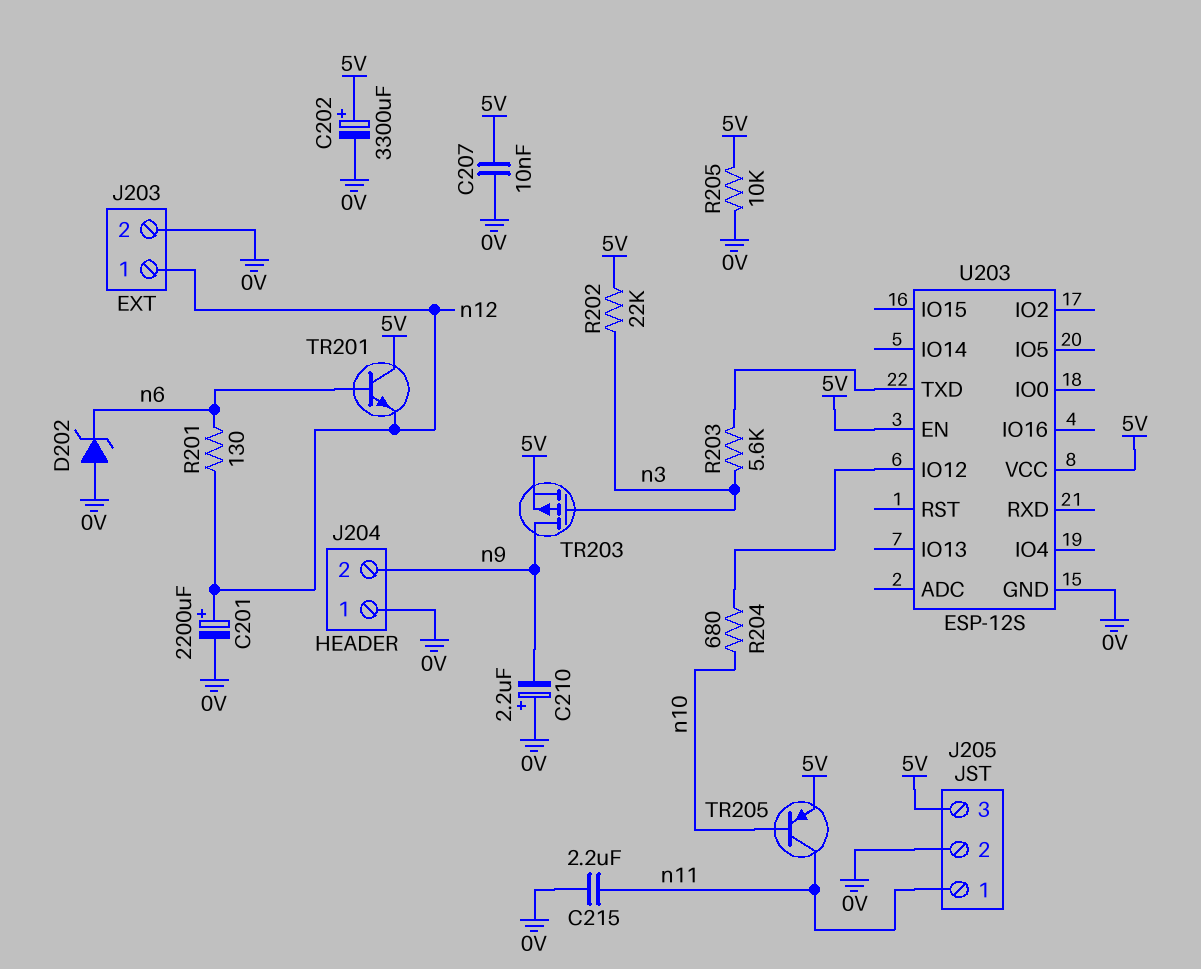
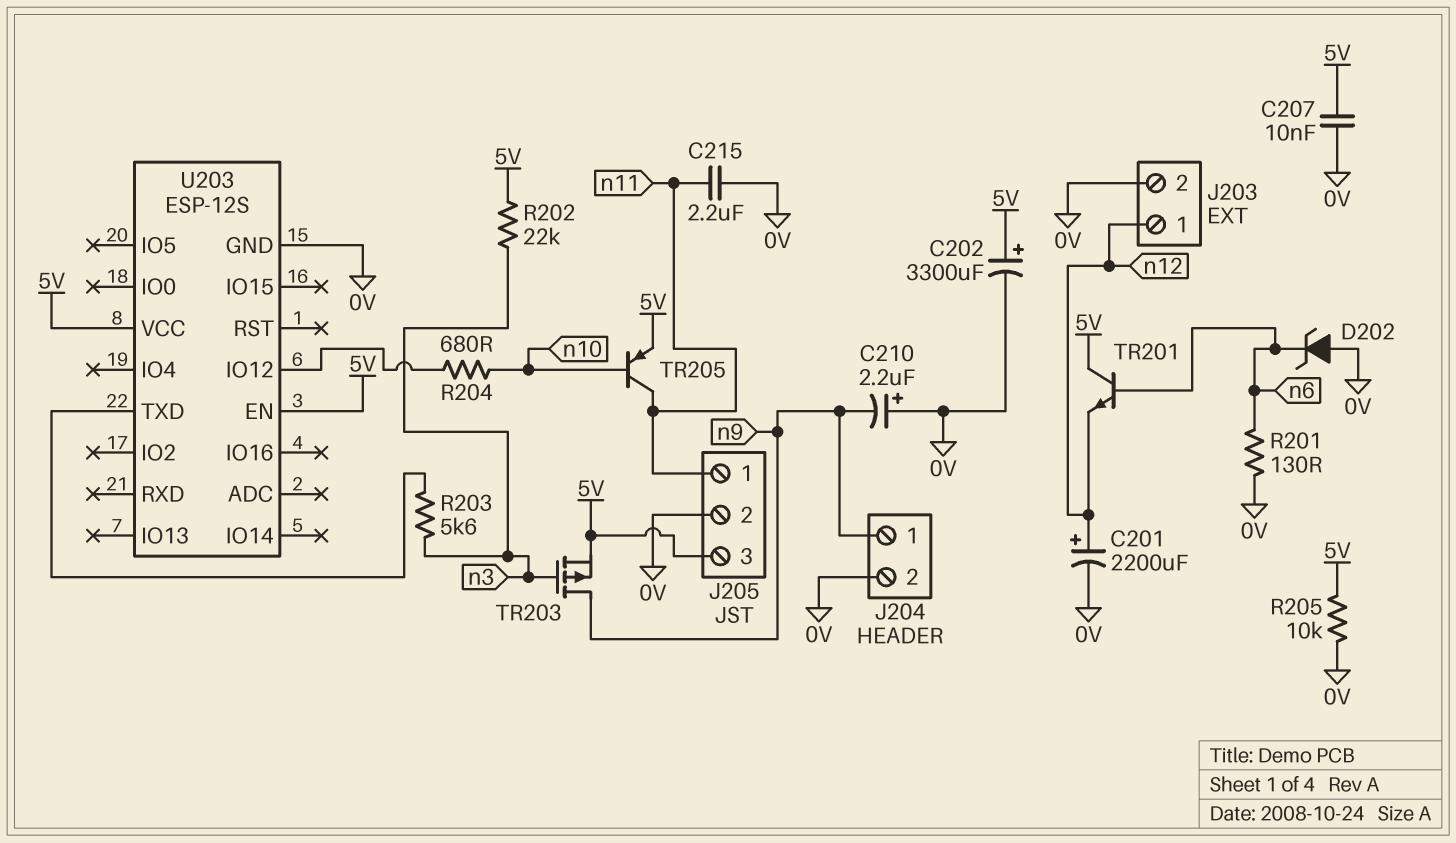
J204 pin 1: 0V -> n9
J204 pin 2: n9 -> 0V
R201: 130 (n6, n12) -> 130 (0V, n6)

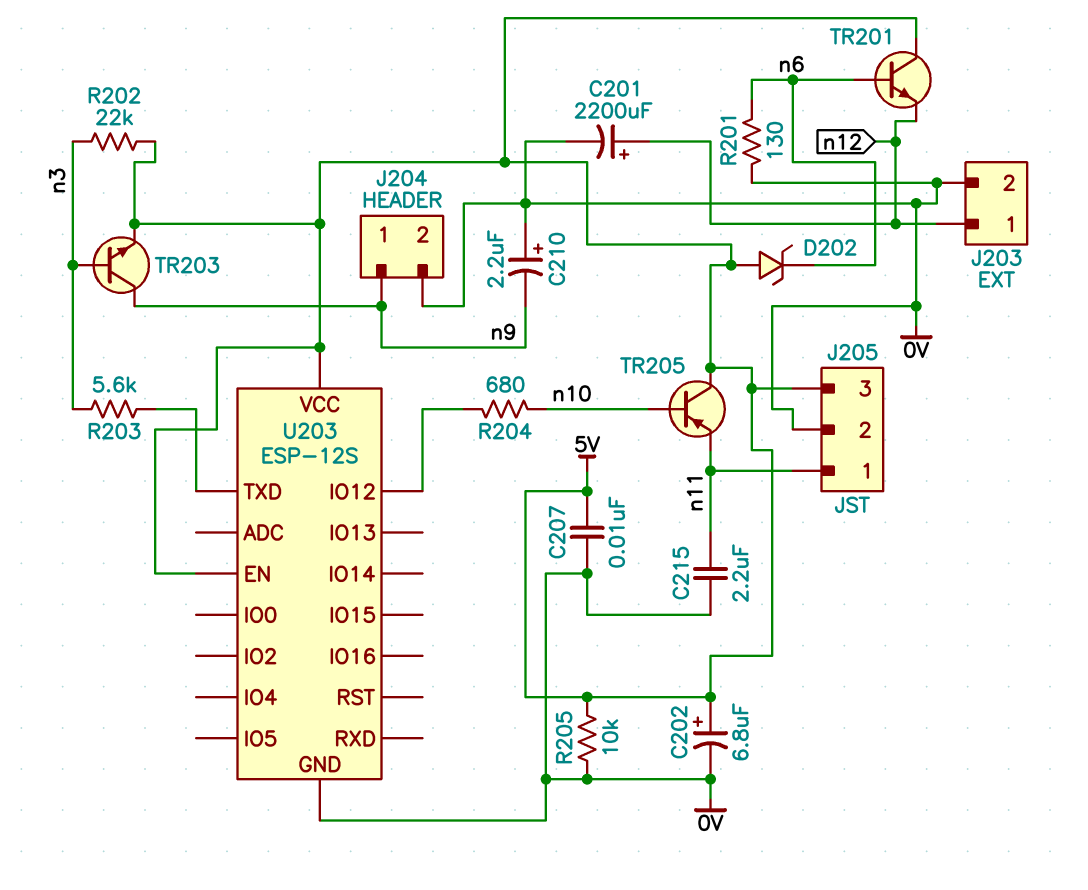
C202: 3300uF (plus 5V, minus 0V) -> 6.8uF (plus 5V, minus 0V)
D202: zener (A 0V, K n6) -> zener (A 5V, K n6)
TR203: PMOS (G n3, D n9, S 5V) -> NPN (B n3, C n9, E 5V)
TR205: PNP (B n10, C n11, E 5V) -> PNP (B n10, C 5V, E n11)

